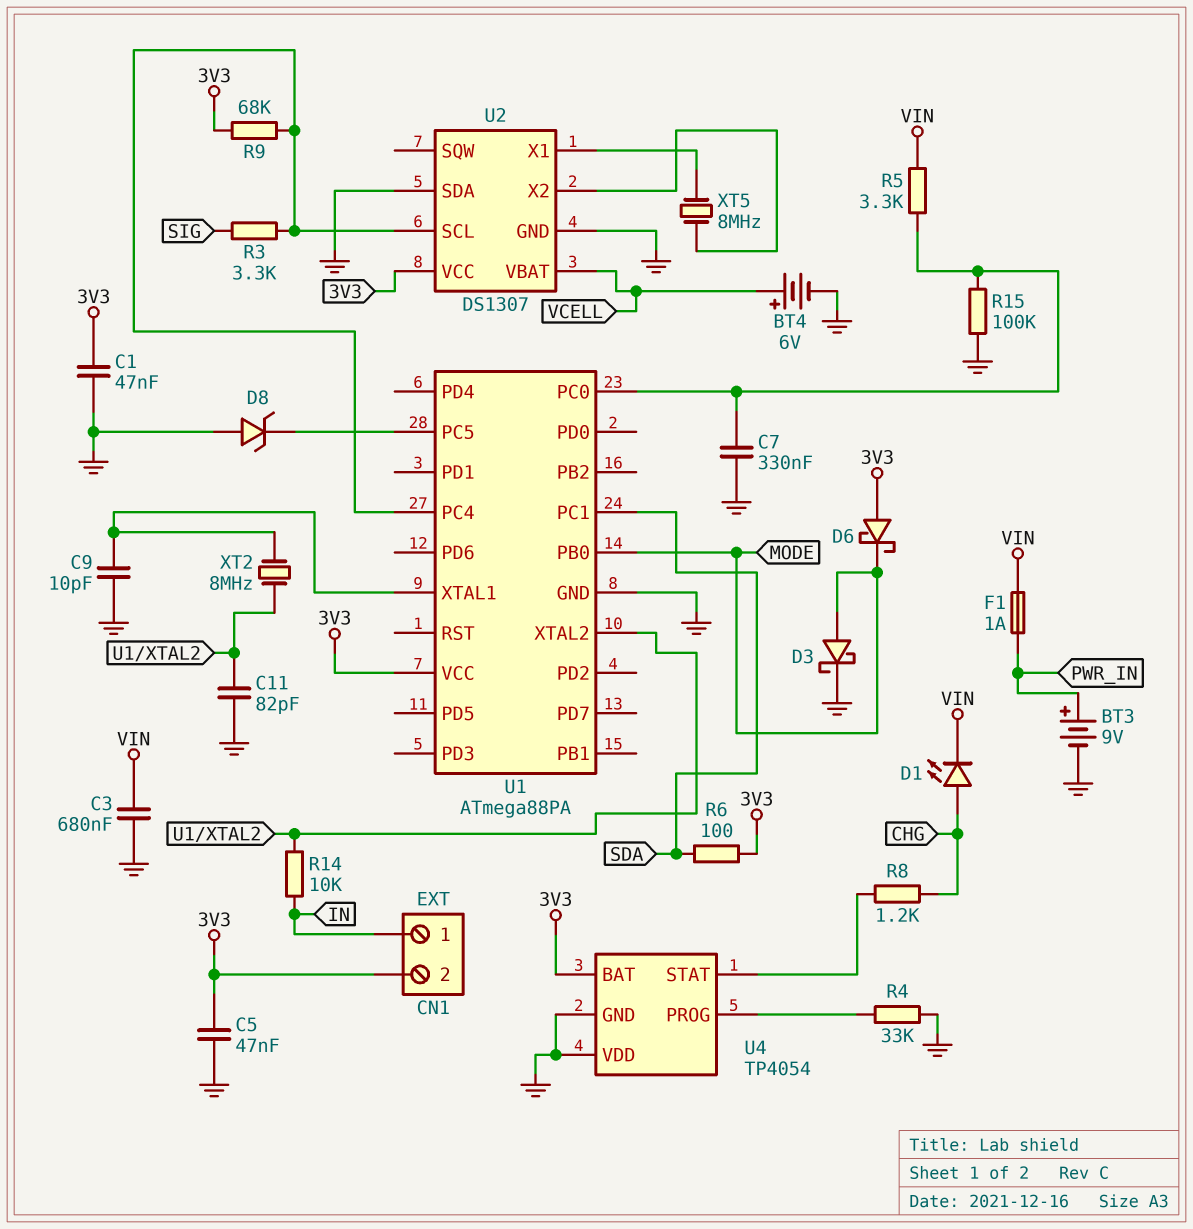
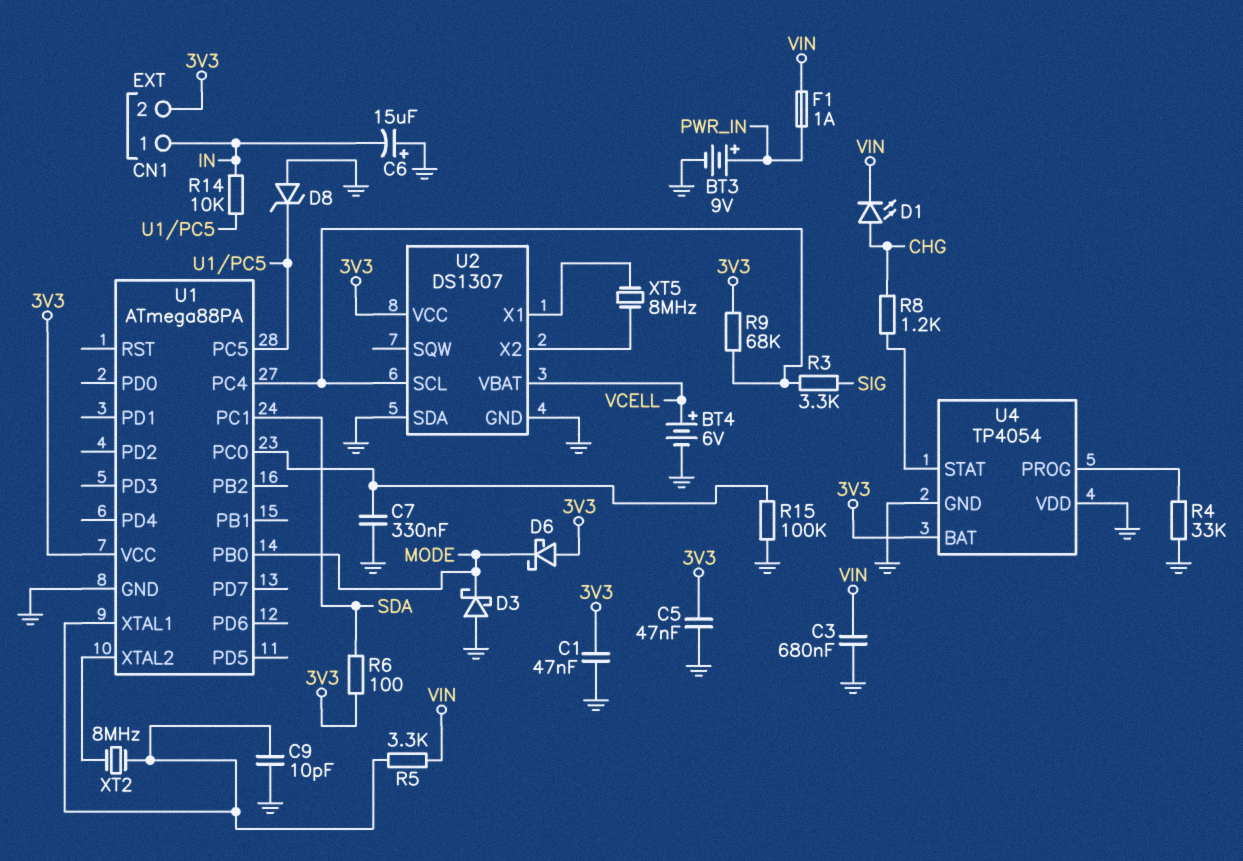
C6: none -> 15uF (plus GND, minus IN)
C11: 82pF (GND, U1/XTAL2) -> none
D3: schottky (A MODE, K GND) -> schottky (A GND, K MODE)
R5: 3.3k (U1/PC0, VIN) -> 3.3k (U1/XTAL1, VIN)
R14: 10k (IN, U1/XTAL2) -> 10k (IN, U1/PC5)

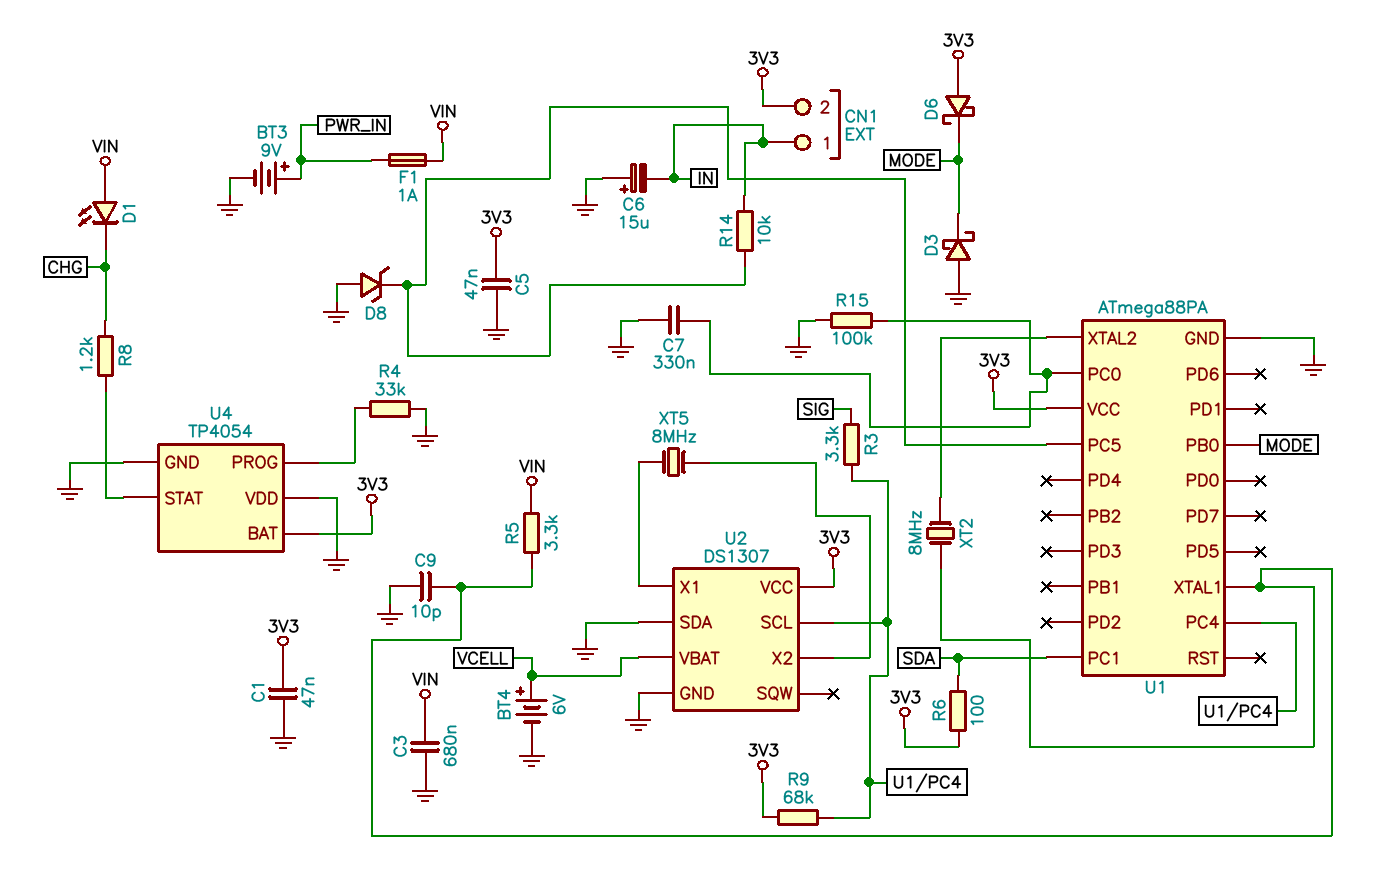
D1: LED (A CHG, K VIN) -> LED (A VIN, K CHG)

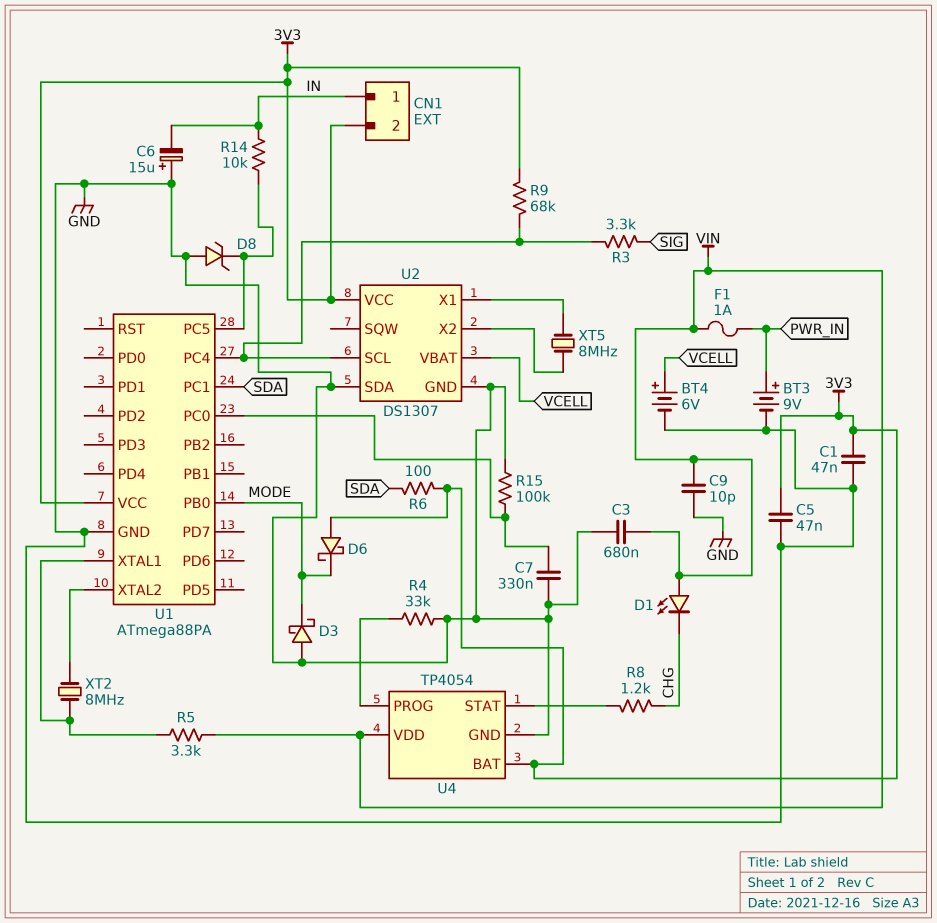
C9: 10pF (GND, U1/XTAL1) -> 10pF (GND, VIN)
U4 pin VDD: GND -> VIN

